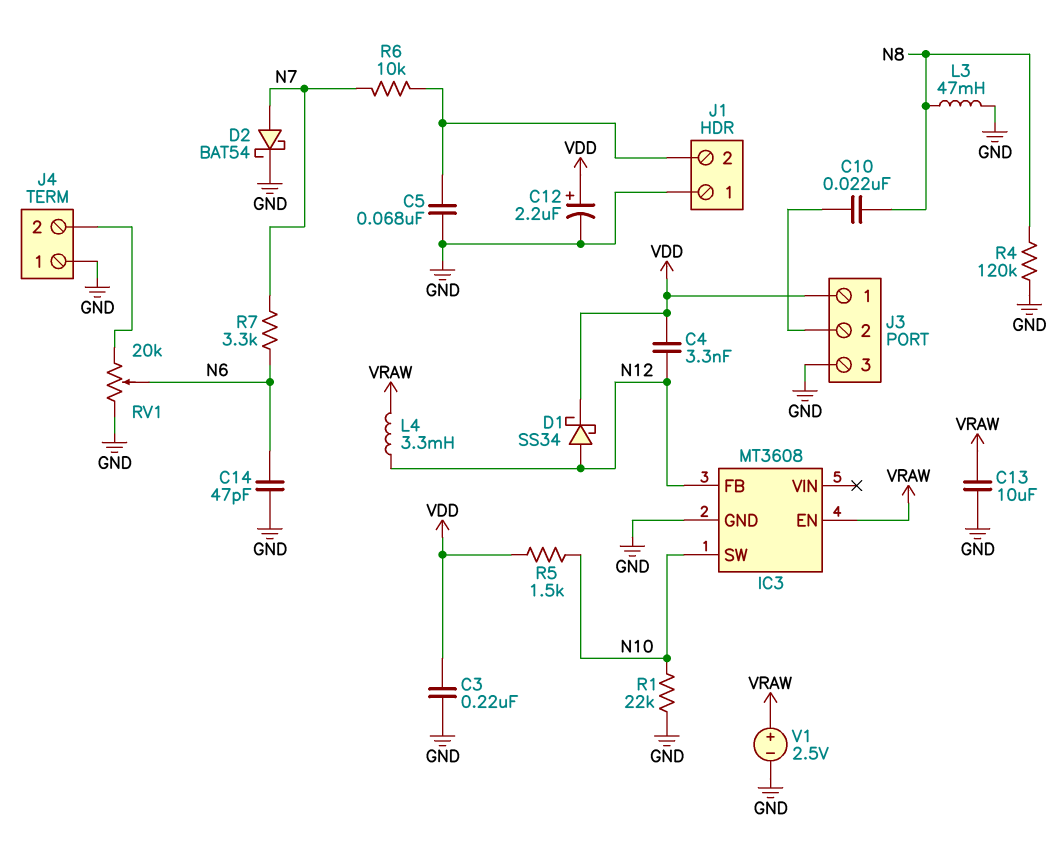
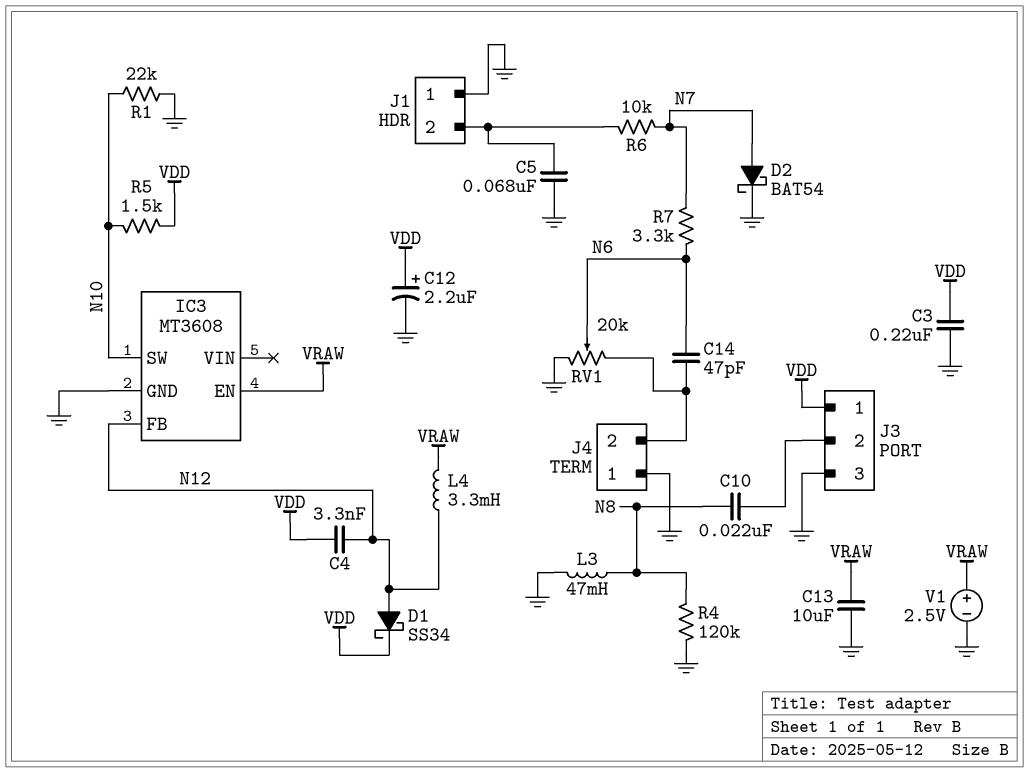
C14: 47pF (GND, N6) -> 47pF (J4/2, N6)

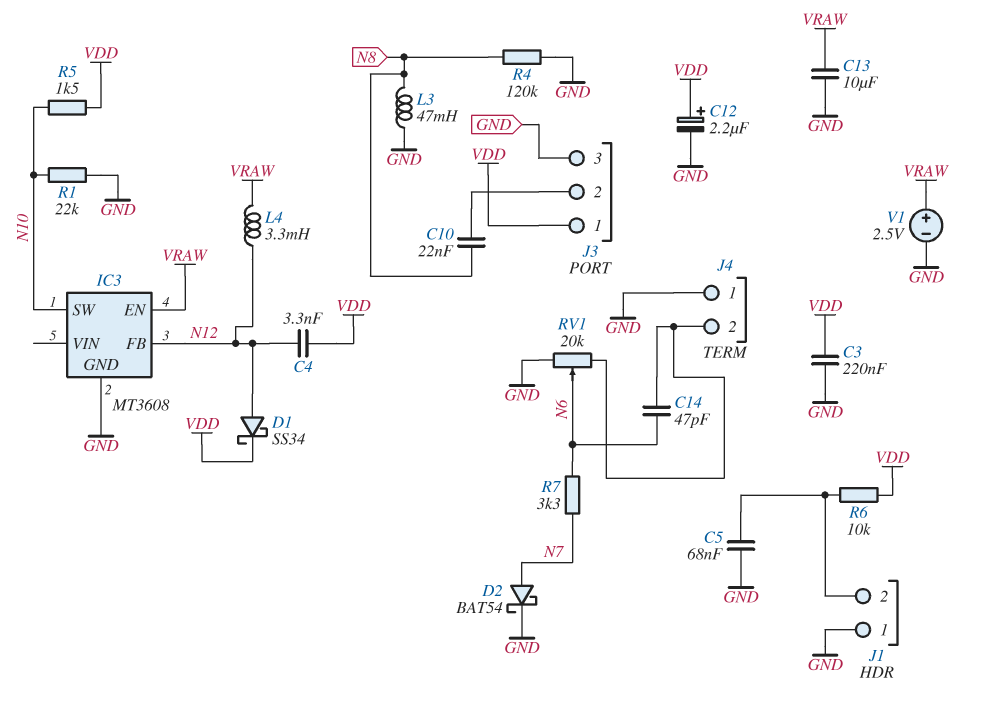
R6: 10k (J1/2, N7) -> 10k (J1/2, VDD)

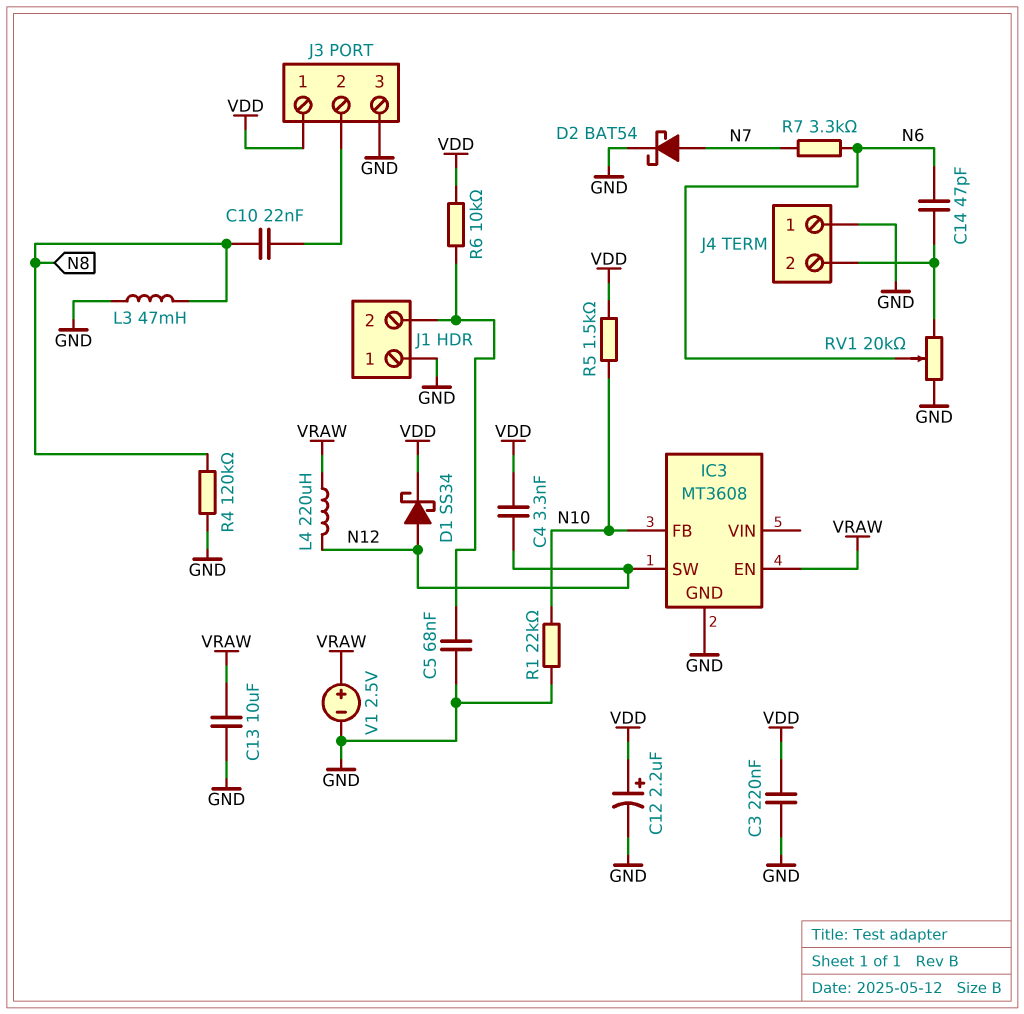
IC3 pin FB: N12 -> N10
IC3 pin SW: N10 -> N12
L4: 3.3mH (N12, VRAW) -> 220uH (N12, VRAW)

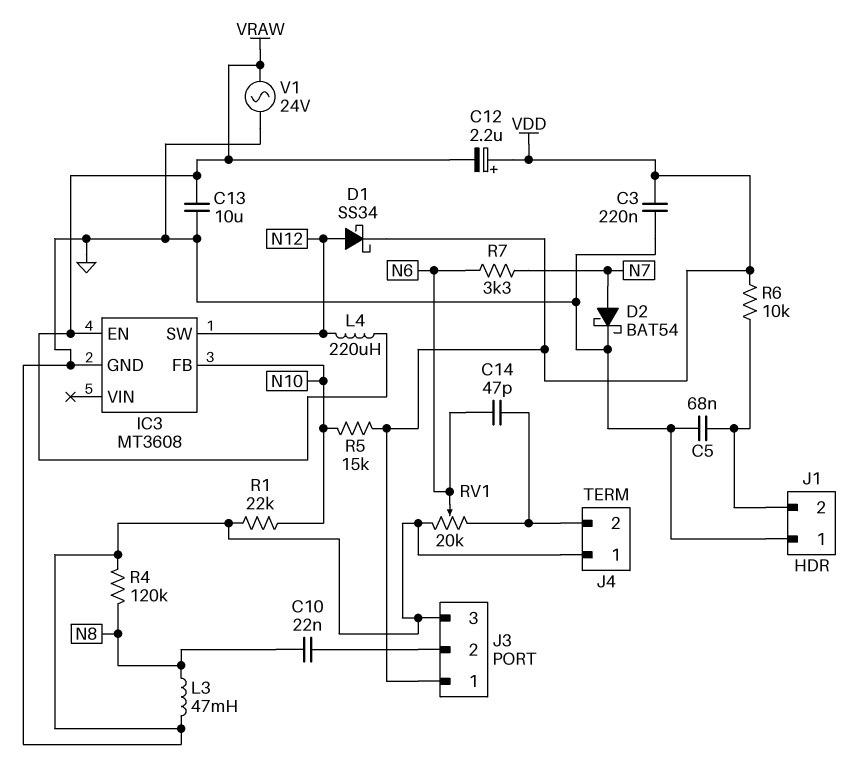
C4: 3.3nF (N12, VDD) -> none
C12: 2.2uF (plus VDD, minus GND) -> 2.2uF (plus VDD, minus VRAW)
R5: 1.5k (N10, VDD) -> 15k (N10, VDD)
V1: 2.5V (plus VRAW, minus GND) -> AC 24V (GND, VRAW)

